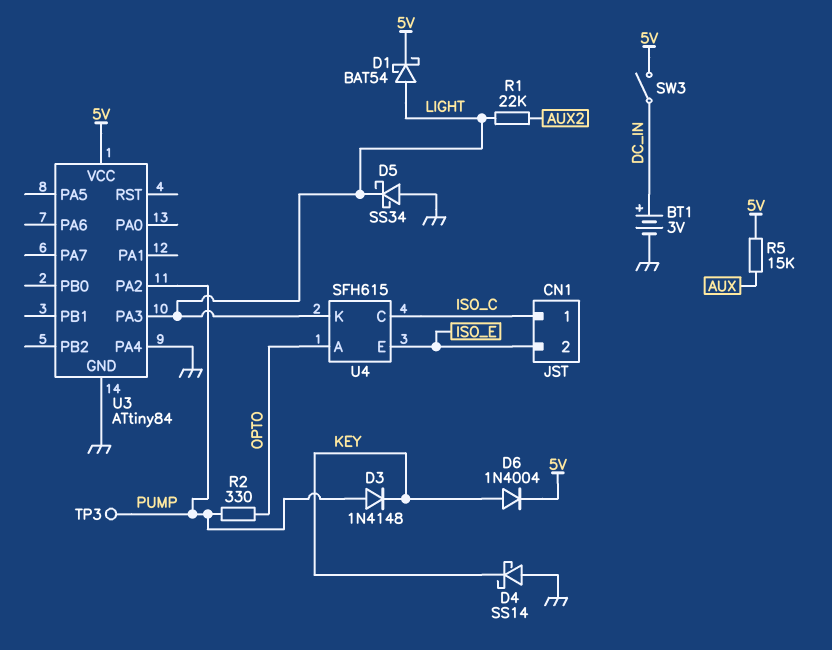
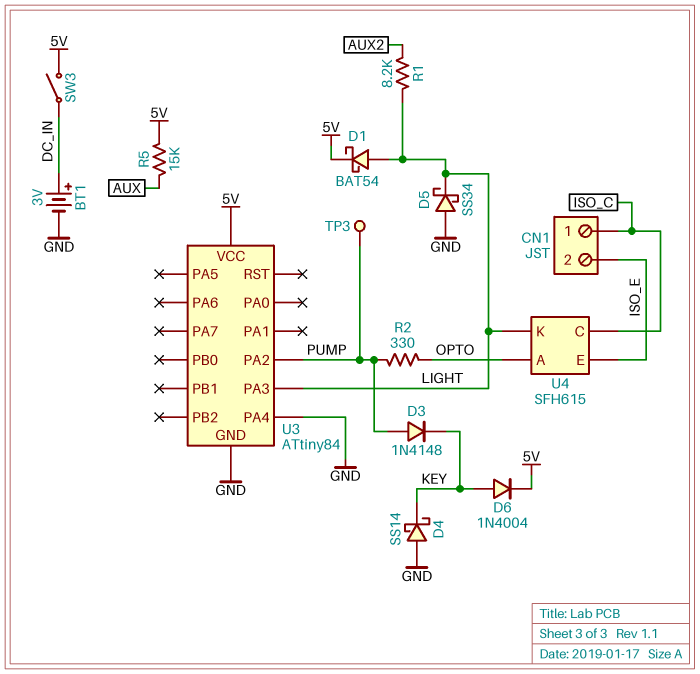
R1: 22k (AUX2, LIGHT) -> 8.2k (AUX2, LIGHT)

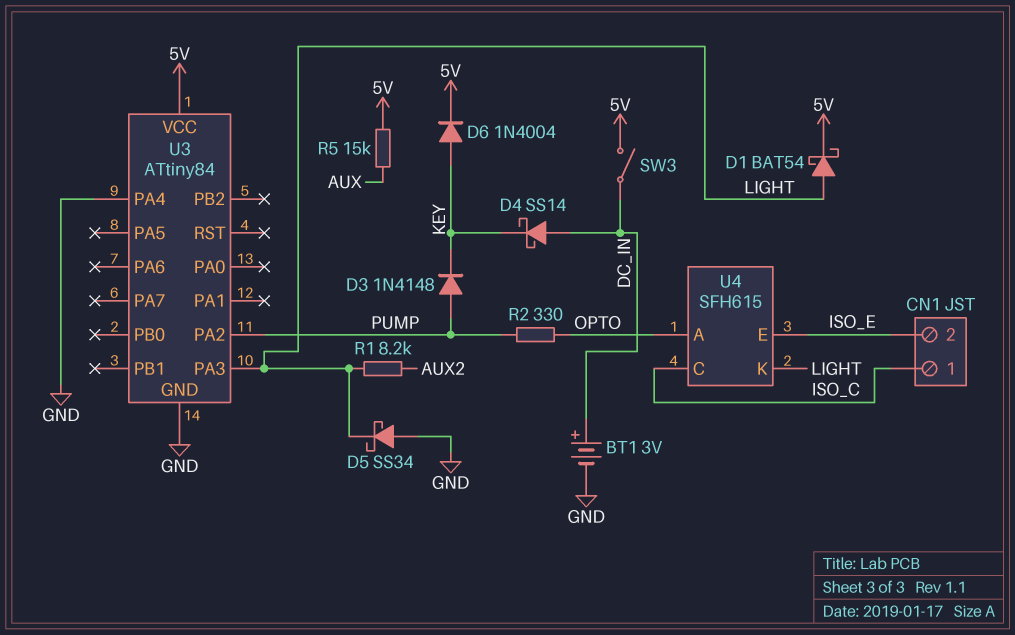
D4: schottky SS14 (A GND, K KEY) -> schottky SS14 (A DC_IN, K KEY)
TP3: test point (PUMP) -> none

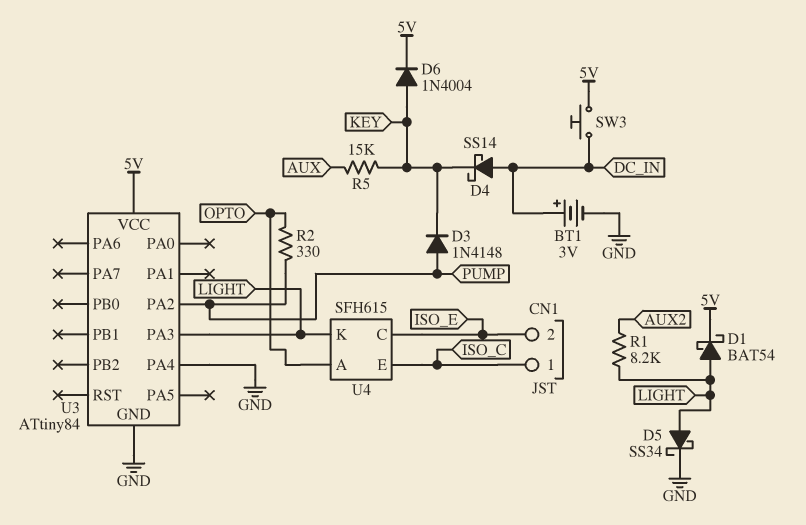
D5: schottky SS34 (A GND, K LIGHT) -> schottky SS34 (A LIGHT, K GND)
R5: 15k (5V, AUX) -> 15k (AUX, KEY)
SW3: switch (5V, DC_IN) -> button (5V, DC_IN)
U4 pin C: ISO_C -> ISO_E
U4 pin E: ISO_E -> ISO_C

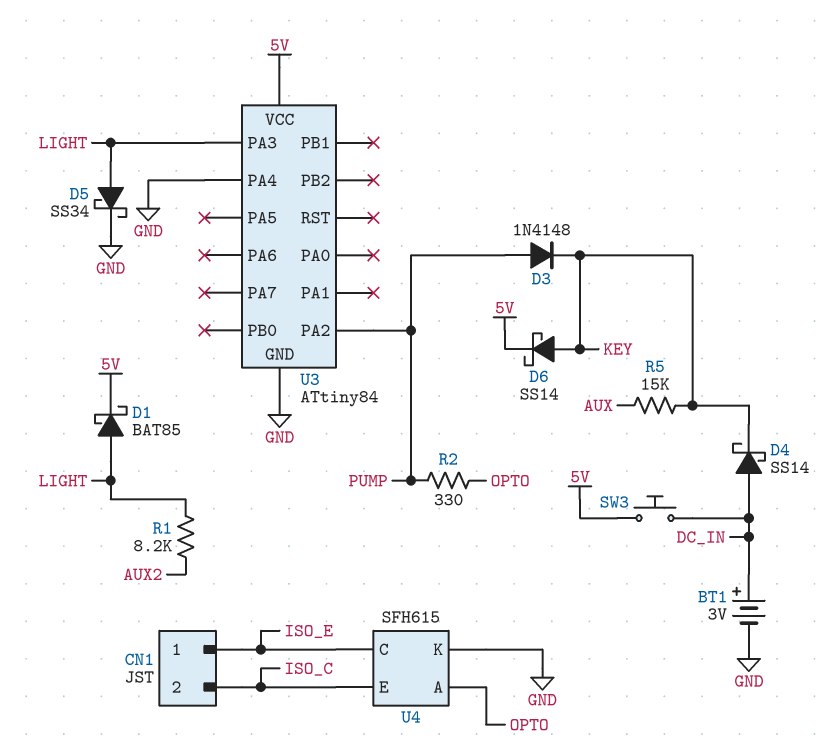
CN1 pin 1: ISO_C -> ISO_E
CN1 pin 2: ISO_E -> ISO_C
D1: schottky BAT54 (A LIGHT, K 5V) -> schottky BAT85 (A LIGHT, K 5V)
D6: diode 1N4004 (A KEY, K 5V) -> schottky SS14 (A KEY, K 5V)
U4 pin K: LIGHT -> GND

